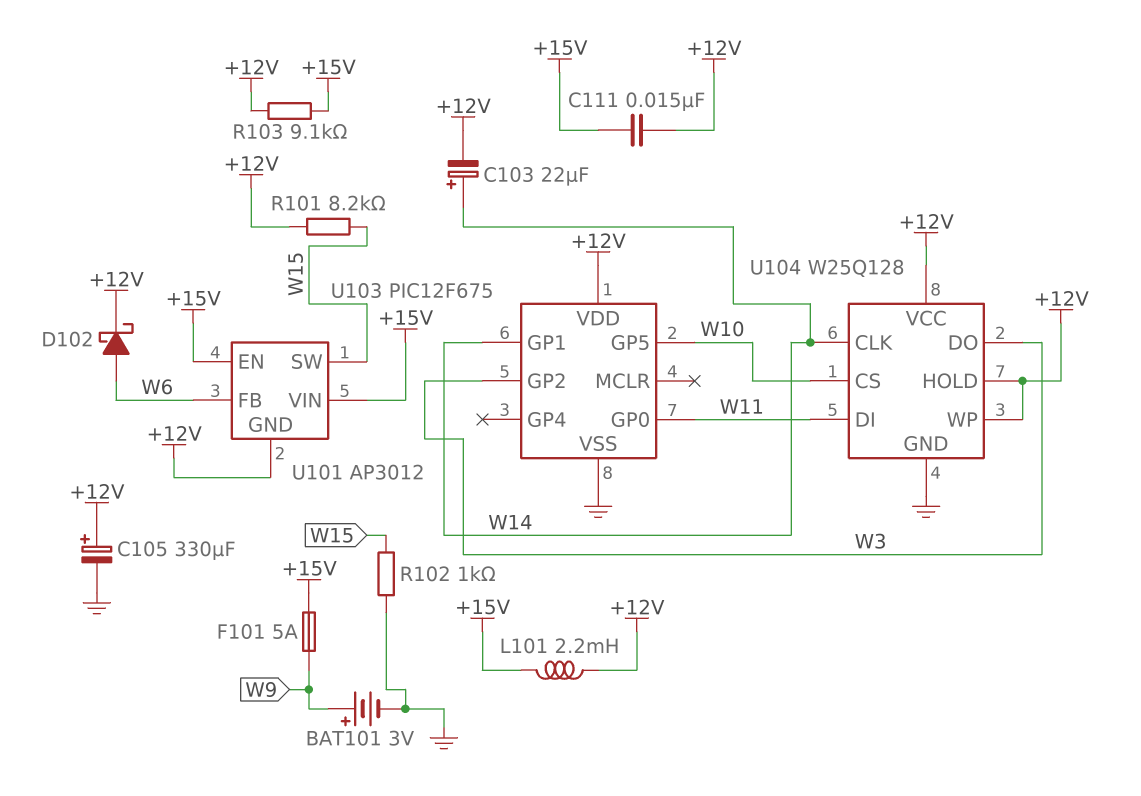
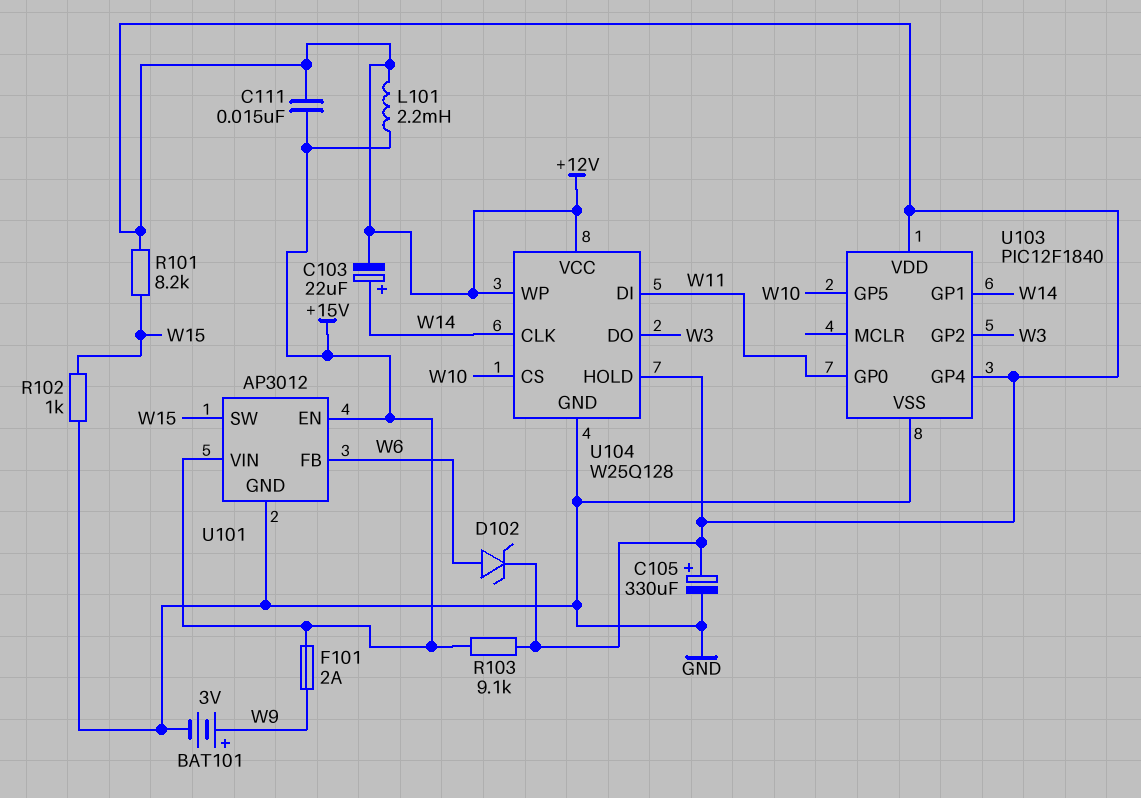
D102: schottky (A W6, K +12V) -> zener (A W6, K +12V)
F101: 5A (+15V, W9) -> 2A (+15V, W9)
U101 pin GND: +12V -> GND
U103: PIC12F675 -> PIC12F1840
U103 pin GP4: none -> +12V

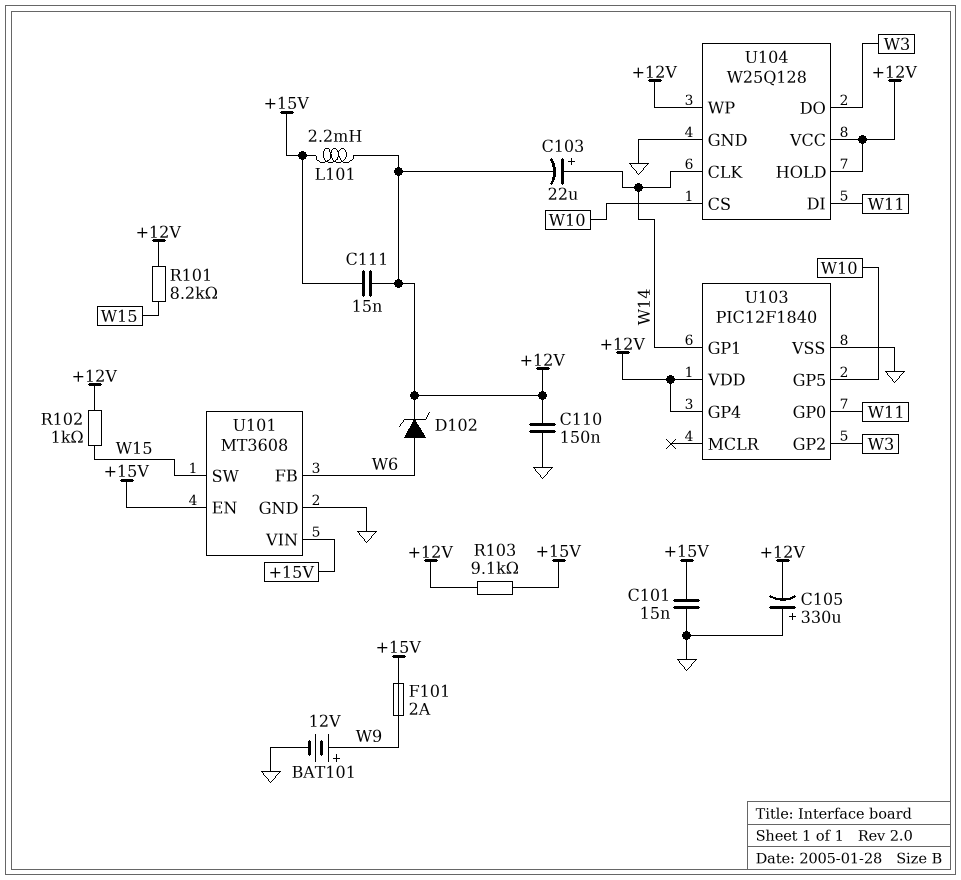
BAT101: 3V (plus W9, minus GND) -> 12V (plus W9, minus GND)
C101: none -> 15nF (+15V, GND)
C105: 330uF (plus +12V, minus GND) -> 330uF (plus GND, minus +12V)
C110: none -> 150nF (+12V, GND)
R102: 1k (GND, W15) -> 1k (+12V, W15)
U101: AP3012 -> MT3608

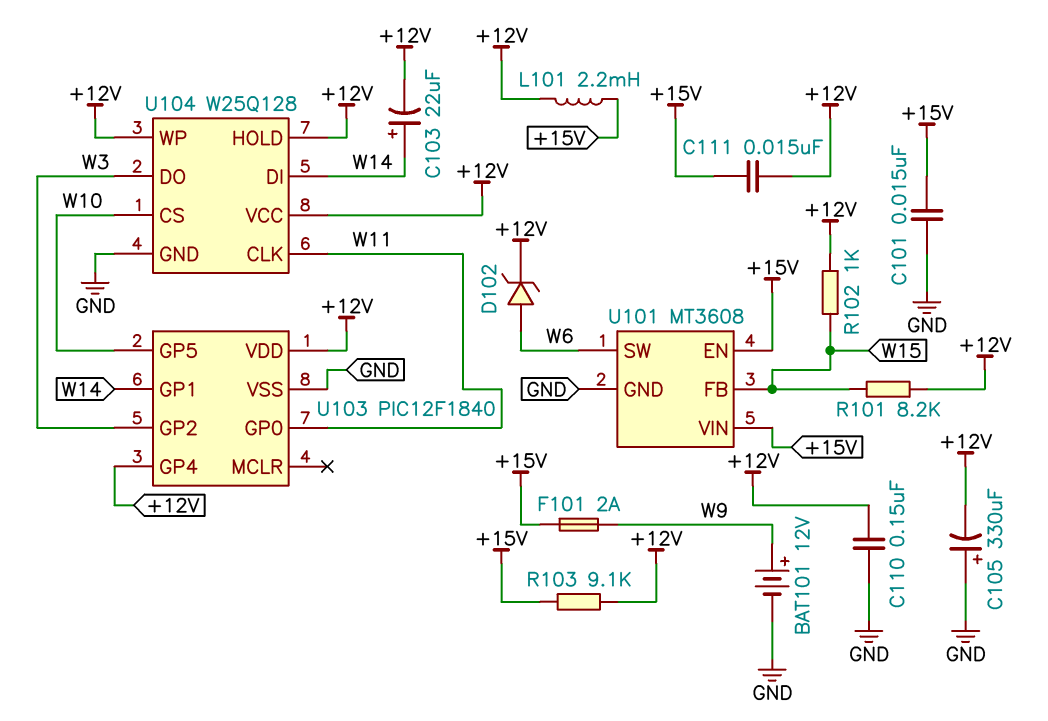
U101 pin FB: W6 -> W15
U101 pin SW: W15 -> W6
U104 pin CLK: W14 -> W11
U104 pin DI: W11 -> W14

